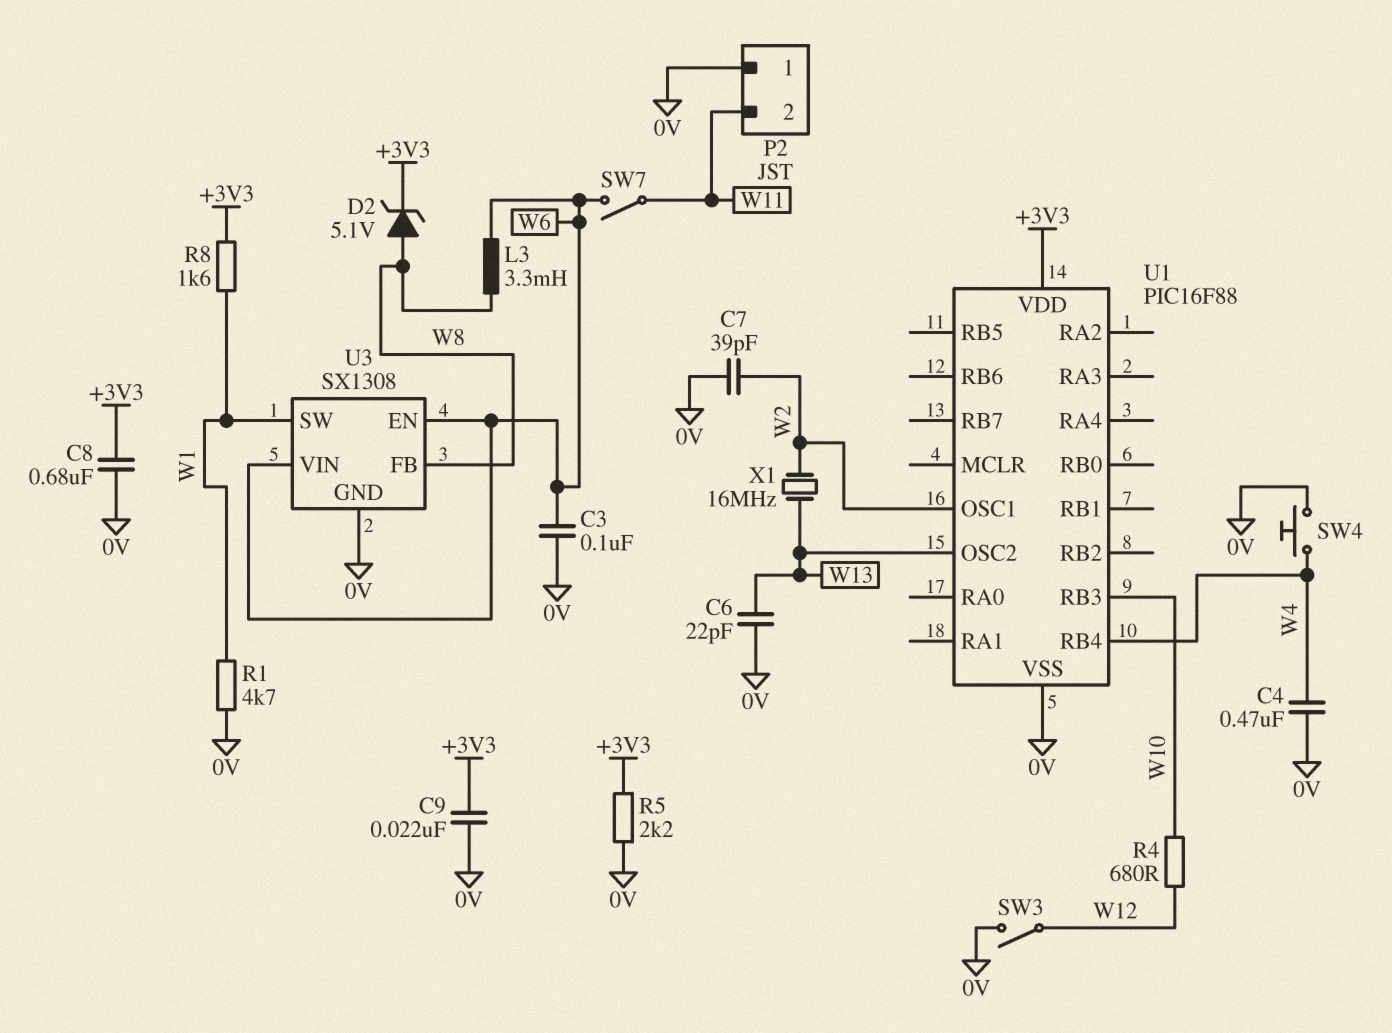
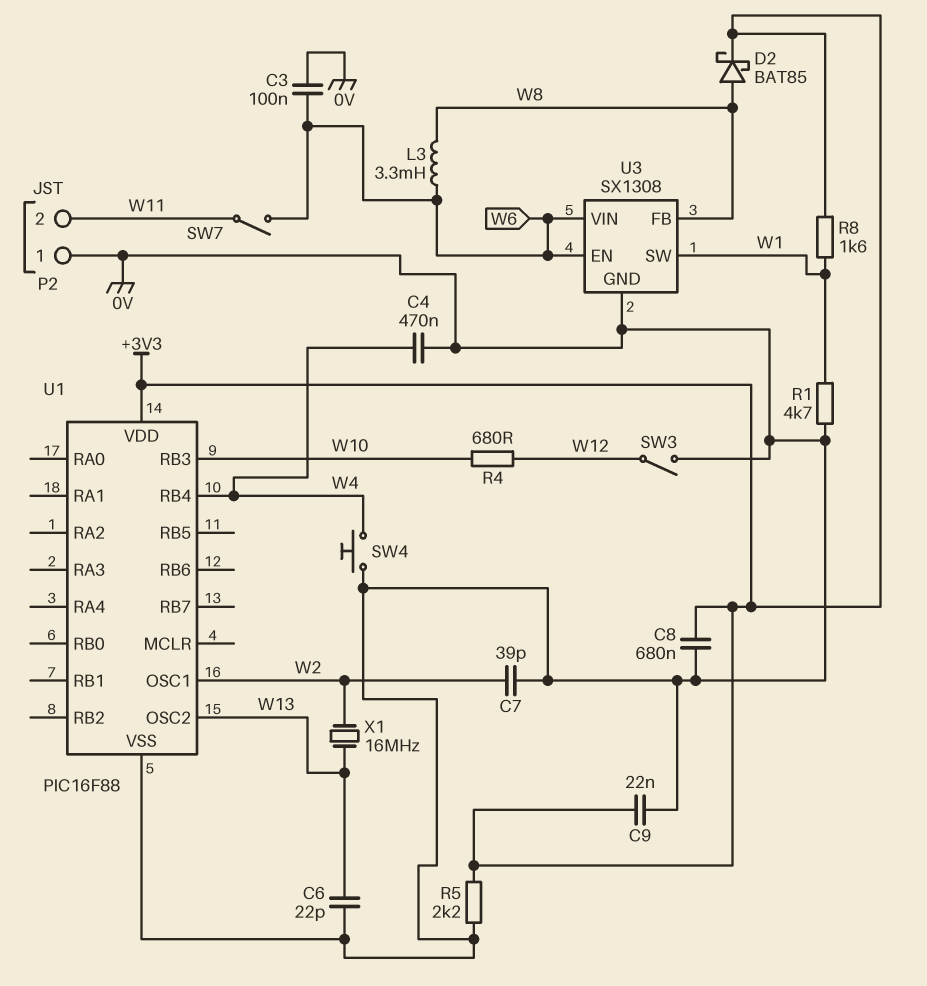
D2: zener 5.1V (A W8, K +3V3) -> schottky BAT85 (A W8, K +3V3)

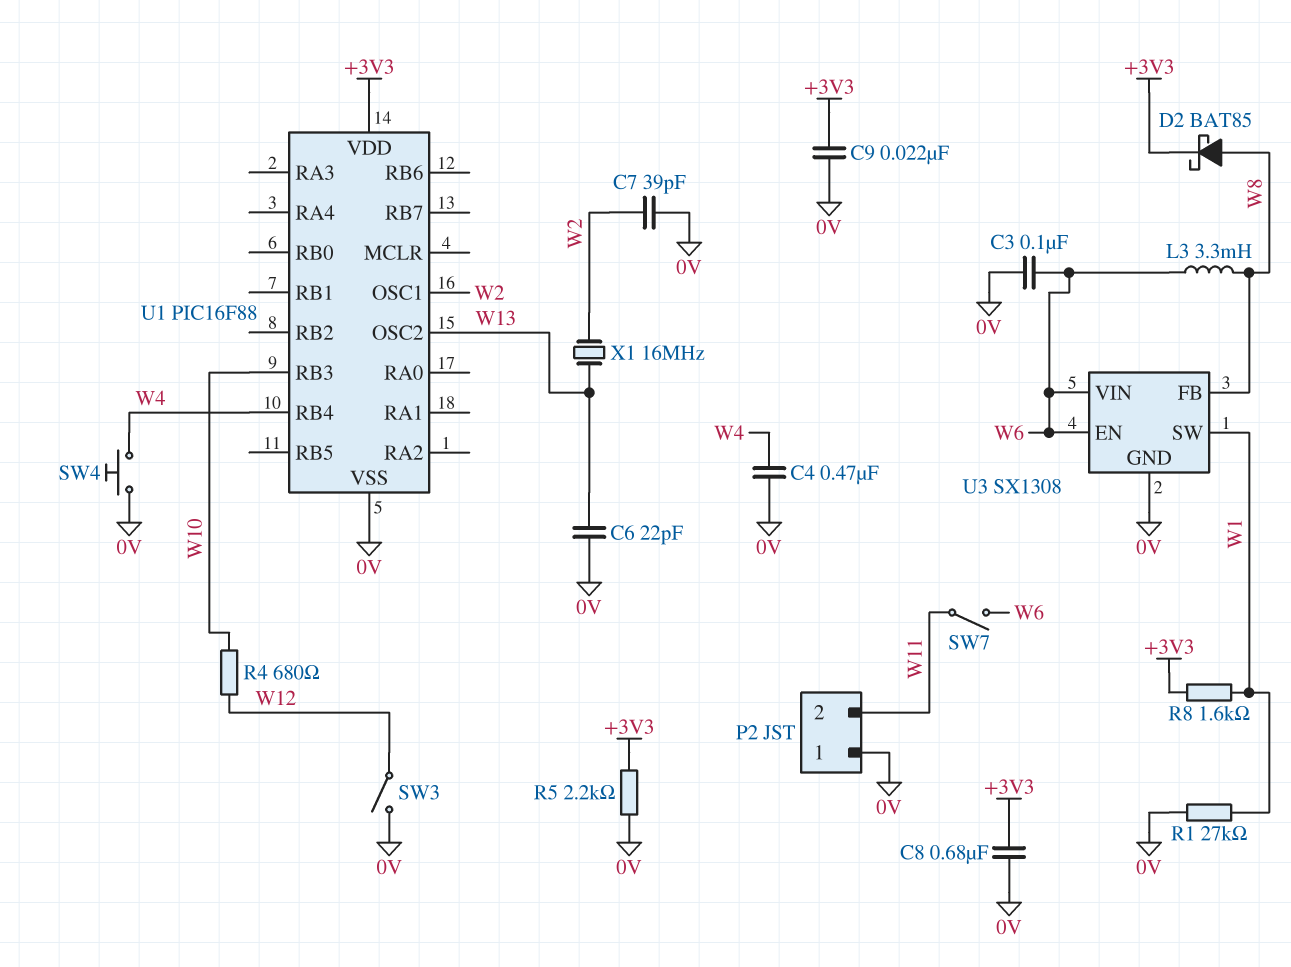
R1: 4.7k (0V, W1) -> 27k (0V, W1)

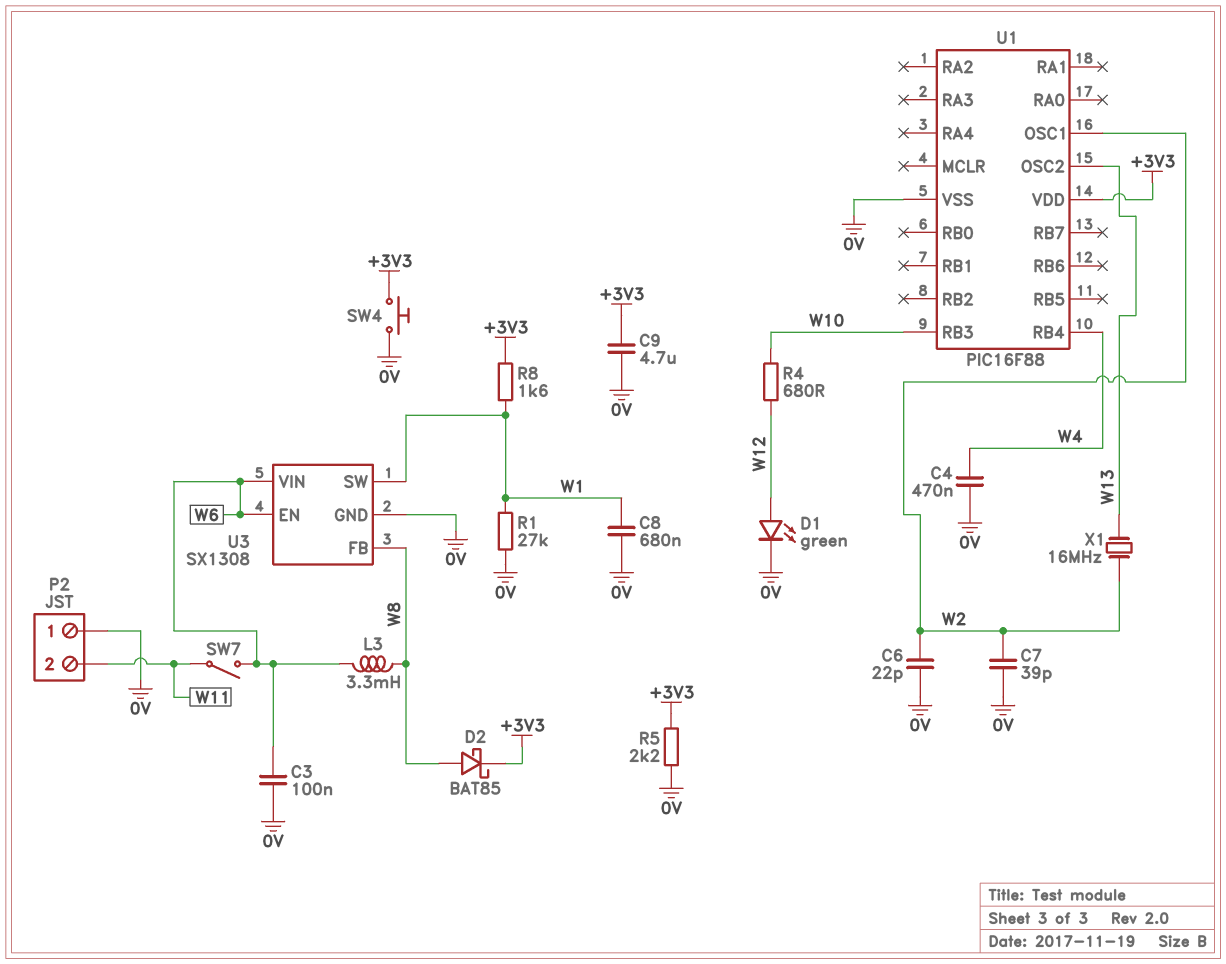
C6: 22pF (0V, W13) -> 22pF (0V, W2)
C8: 680nF (+3V3, 0V) -> 680nF (0V, W1)
C9: 22nF (+3V3, 0V) -> 4.7uF (+3V3, 0V)
D1: none -> LED green (A W12, K 0V)
SW3: switch (0V, W12) -> none
SW4: button (0V, W4) -> button (+3V3, 0V)

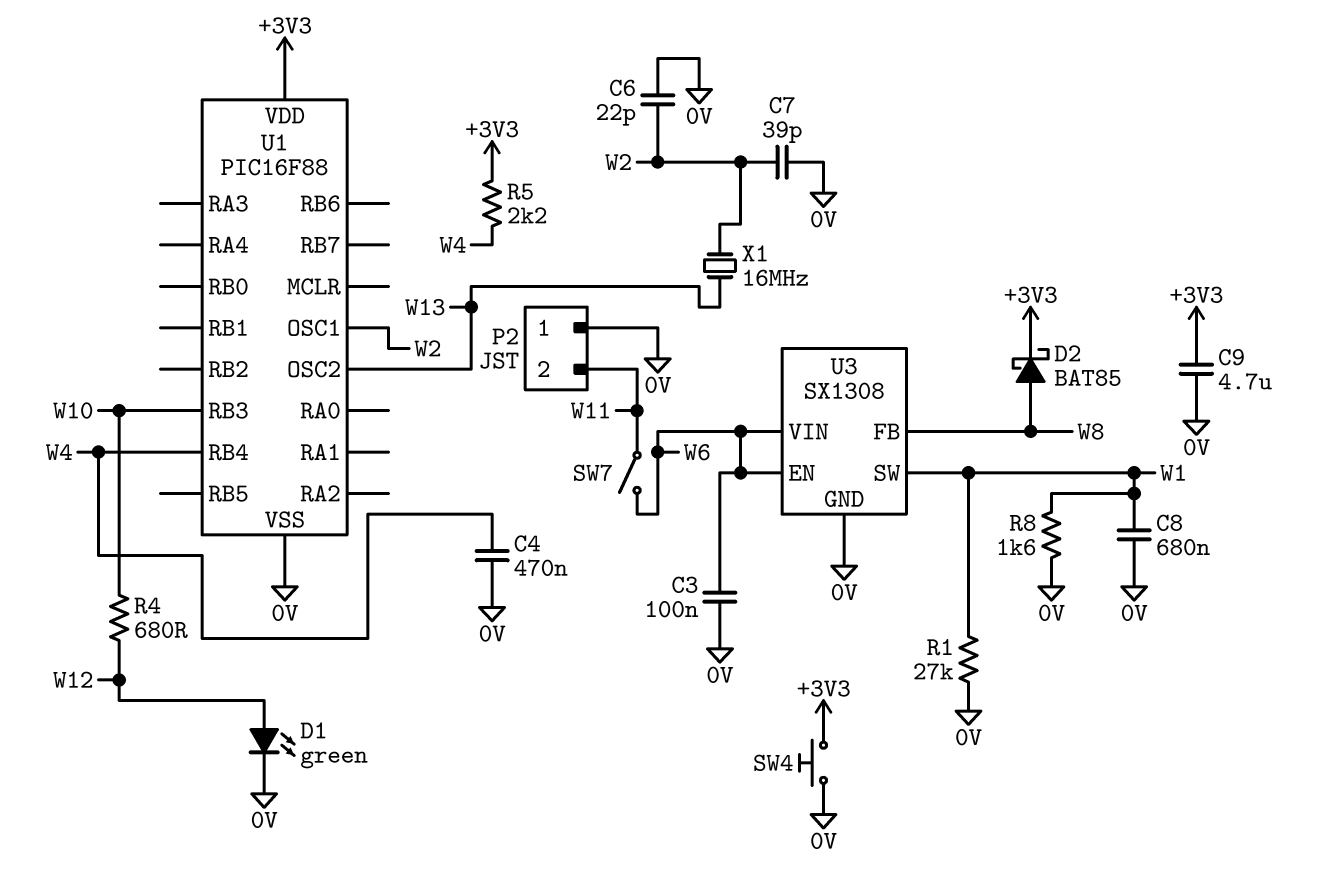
L3: 3.3mH (W6, W8) -> none
R5: 2.2k (+3V3, 0V) -> 2.2k (+3V3, W4)
R8: 1.6k (+3V3, W1) -> 1.6k (0V, W1)

